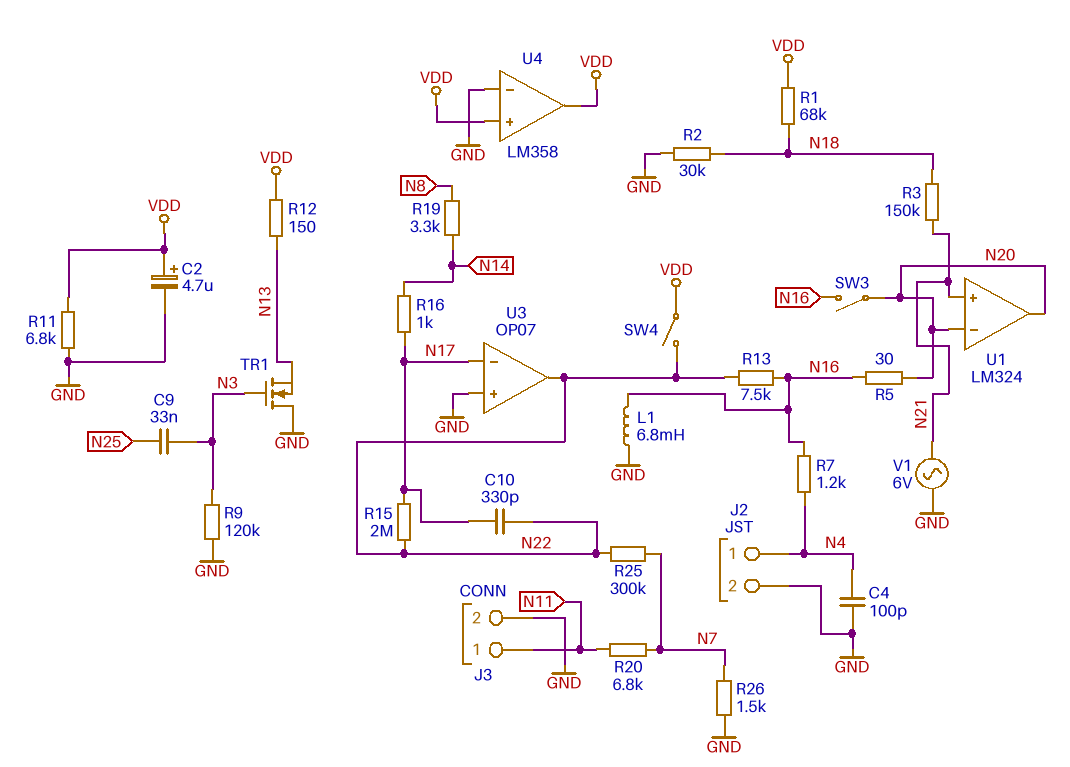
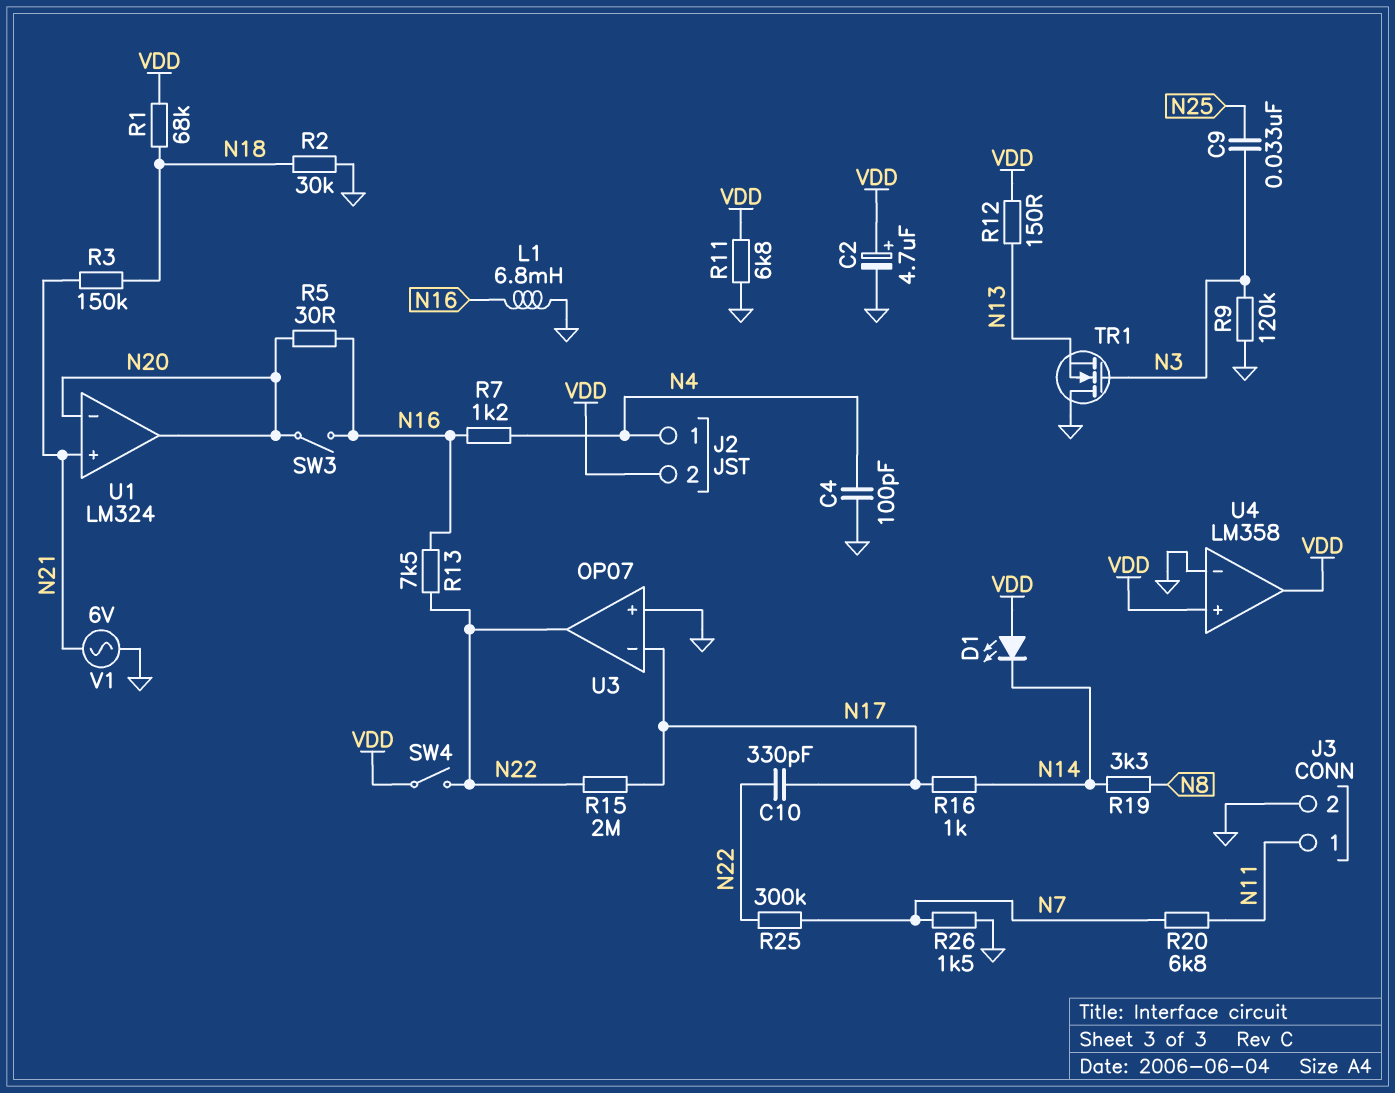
D1: none -> LED (A VDD, K N14)
J2 pin 2: GND -> VDD

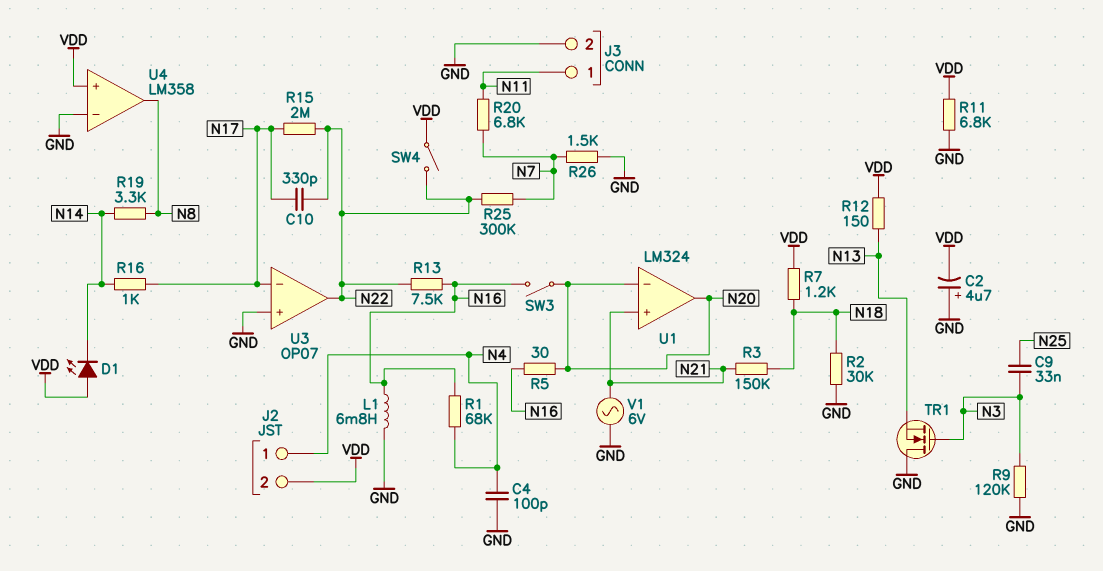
C2: 4.7uF (plus VDD, minus GND) -> 4.7uF (plus GND, minus VDD)
R1: 68k (N18, VDD) -> 68k (N4, N16)
R7: 1.2k (N4, N16) -> 1.2k (N18, VDD)
U4 pin out: VDD -> N8

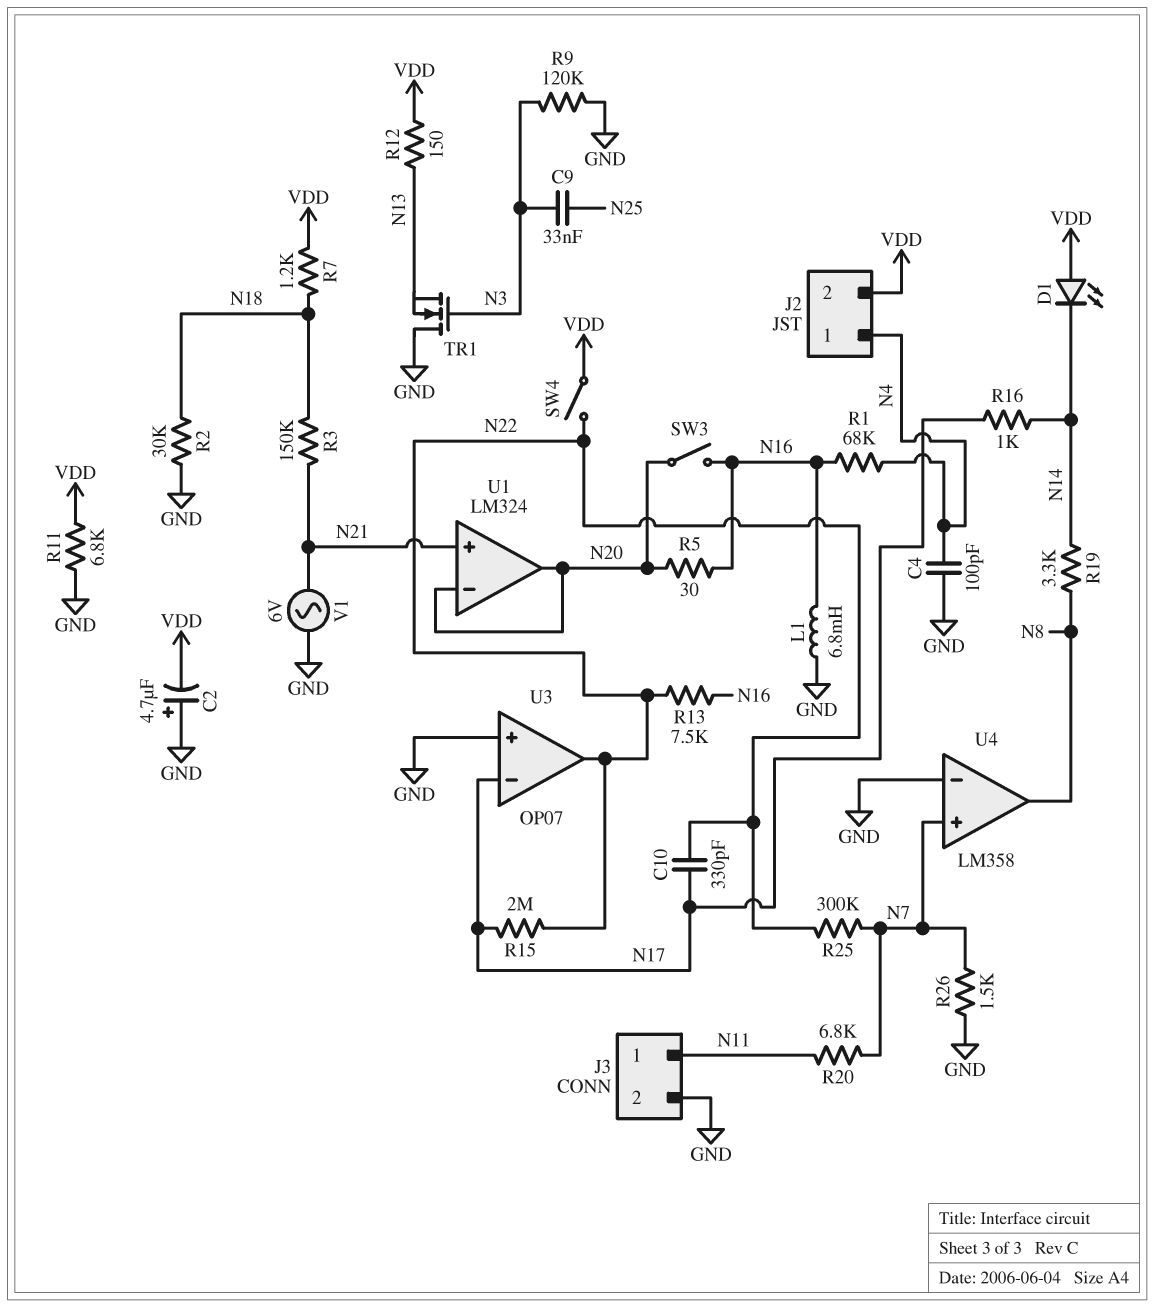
U4 pin in+: VDD -> N7

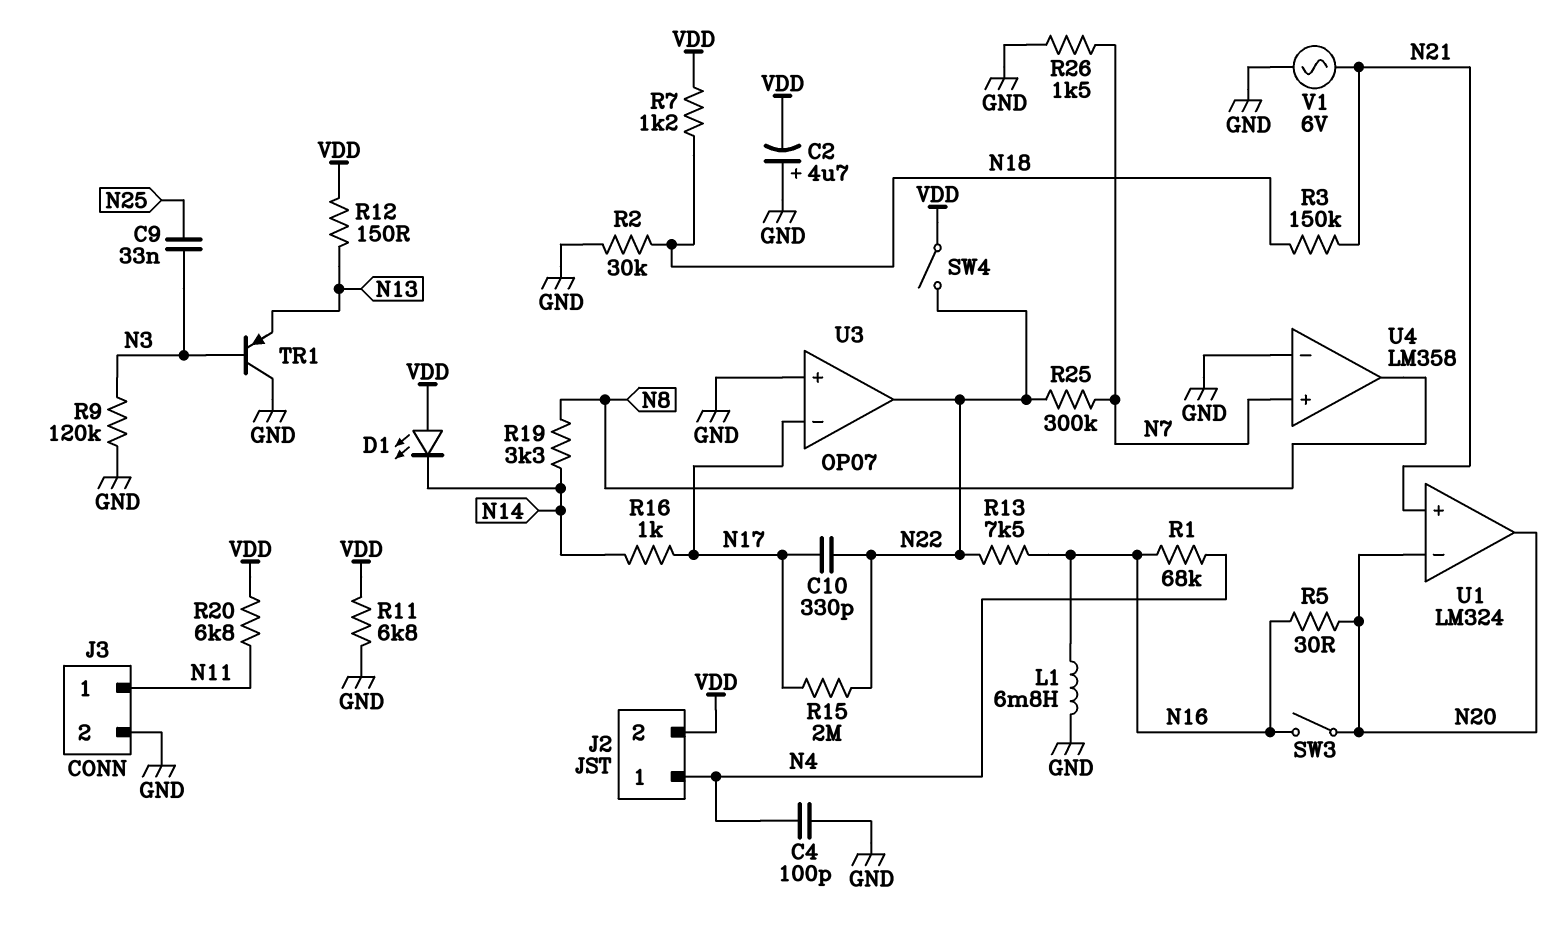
R20: 6.8k (N7, N11) -> 6.8k (N11, VDD)
TR1: NMOS (G N3, D GND, S N13) -> PNP (B N3, C GND, E N13)

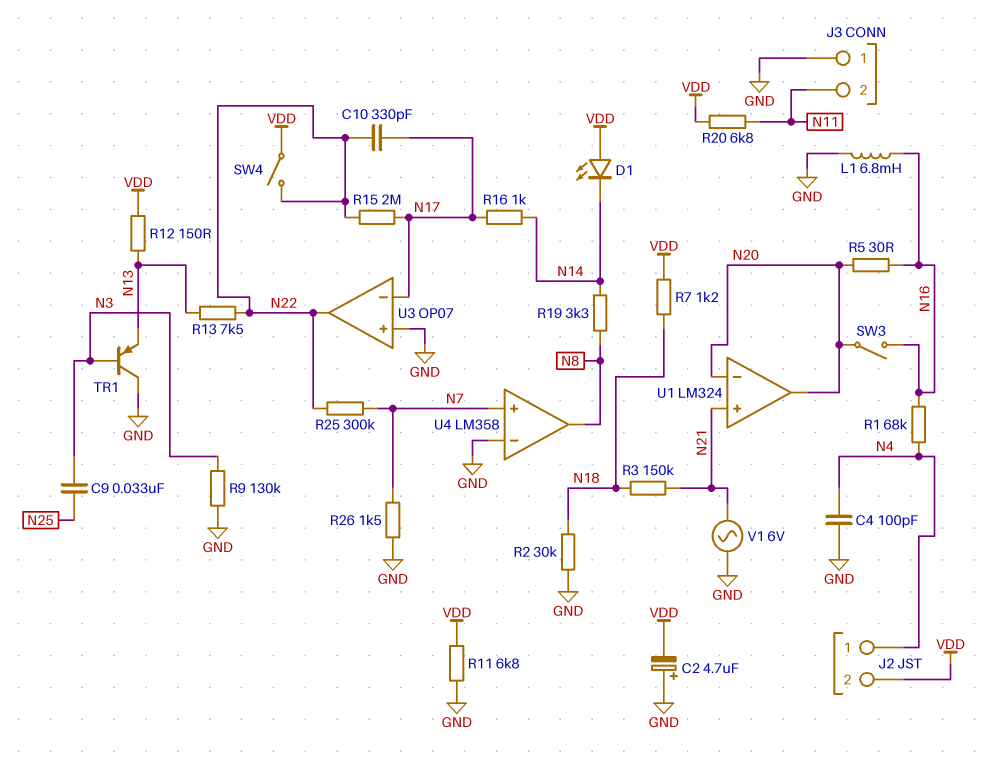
J3 pin 1: N11 -> GND
J3 pin 2: GND -> N11
R9: 120k (GND, N3) -> 130k (GND, N3)
R13: 7.5k (N16, N22) -> 7.5k (N13, N22)

